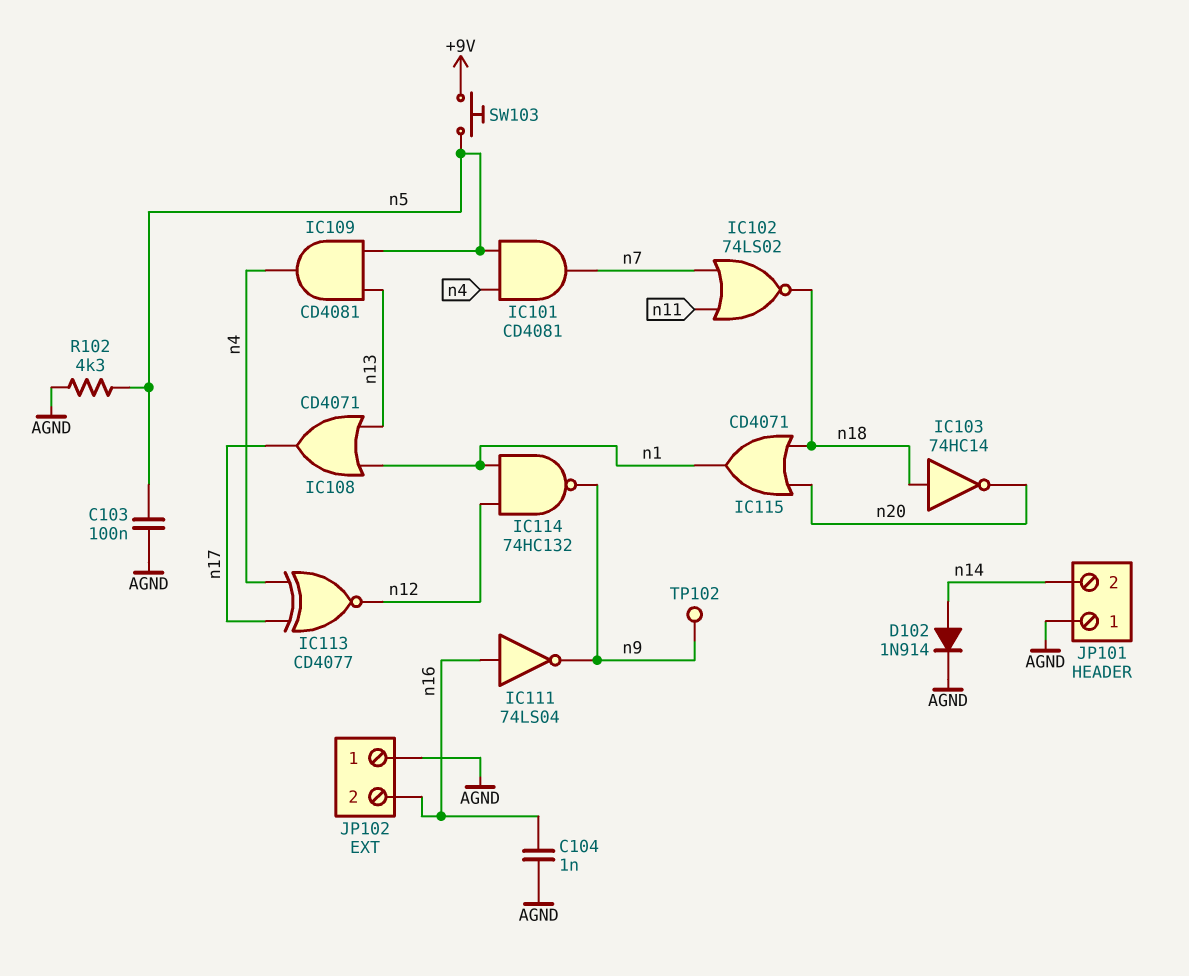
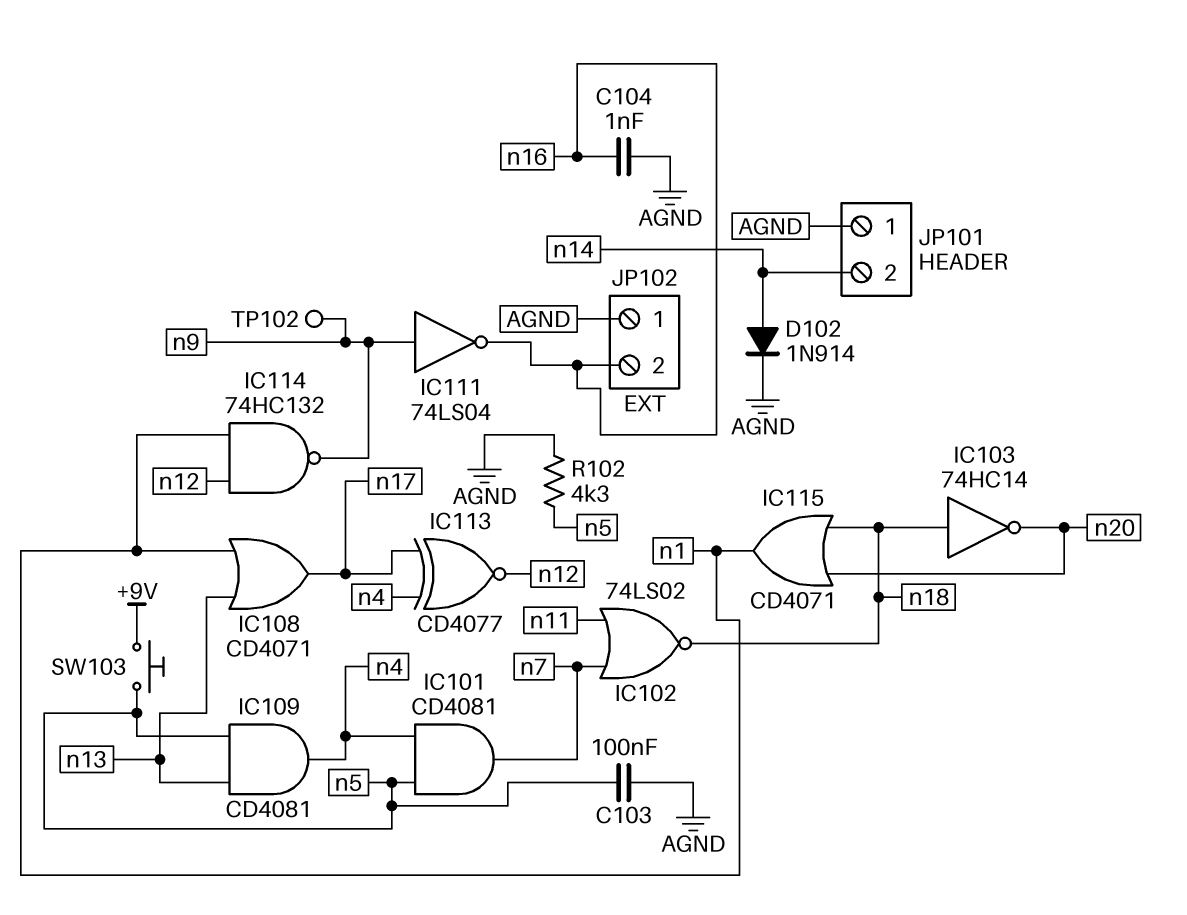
IC111: NOT 74LS04 (in n16, out n9) -> NOT 74LS04 (in n9, out n16)

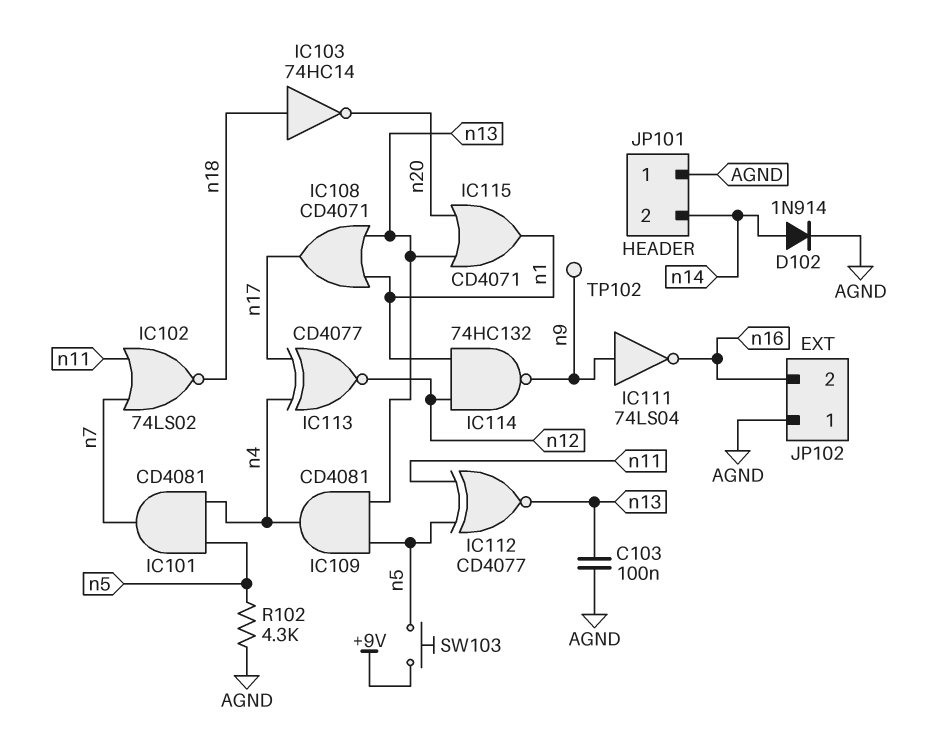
C103: 100nF (AGND, n5) -> 100nF (AGND, n13)
C104: 1nF (AGND, n16) -> none
IC112: none -> XNOR CD4077 (in n5, in n11, out n13)
IC115: OR CD4071 (in n18, in n20, out n1) -> OR CD4071 (in n13, in n20, out n1)

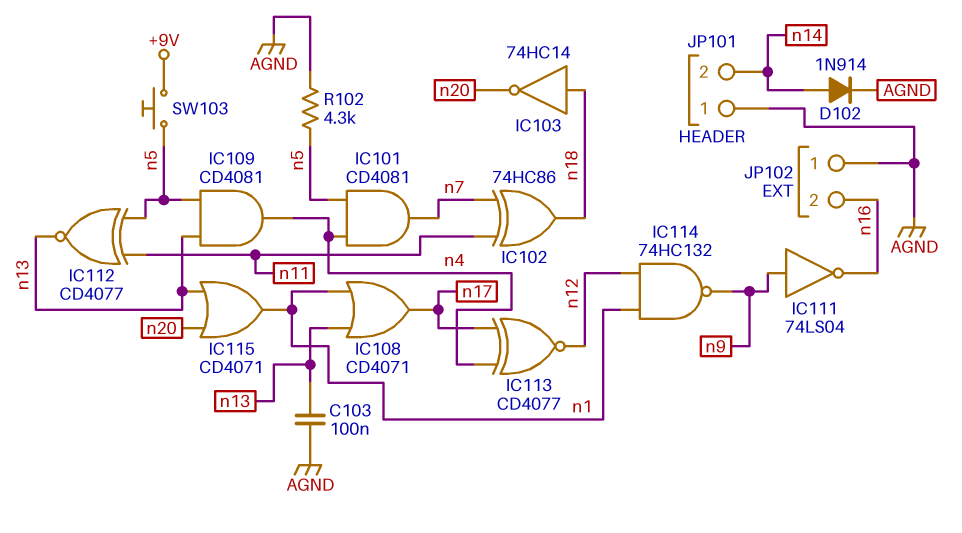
IC102: NOR 74LS02 (in n7, in n11, out n18) -> XOR 74HC86 (in n7, in n11, out n18)
TP102: test point (n9) -> none

